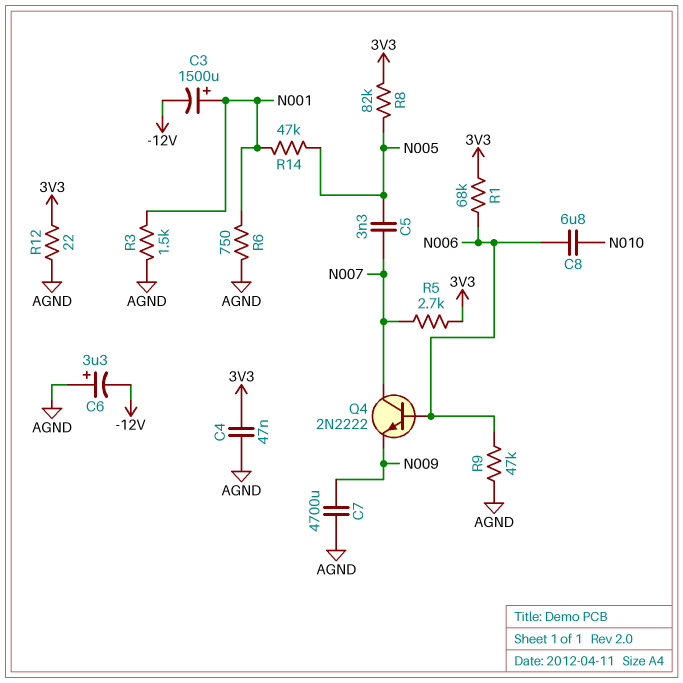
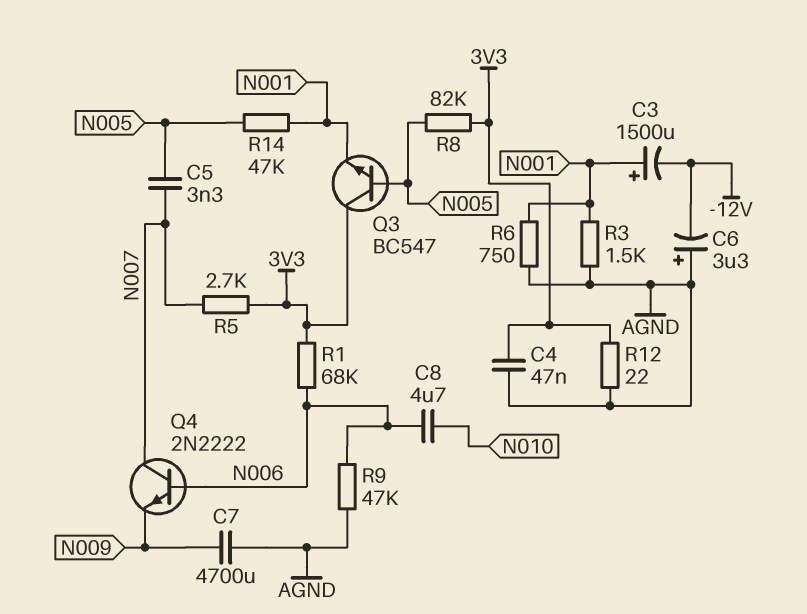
C8: 6.8uF (N006, N010) -> 4.7uF (N006, N010)
Q3: none -> NPN BC547 (B N005, C 3V3, E N001)

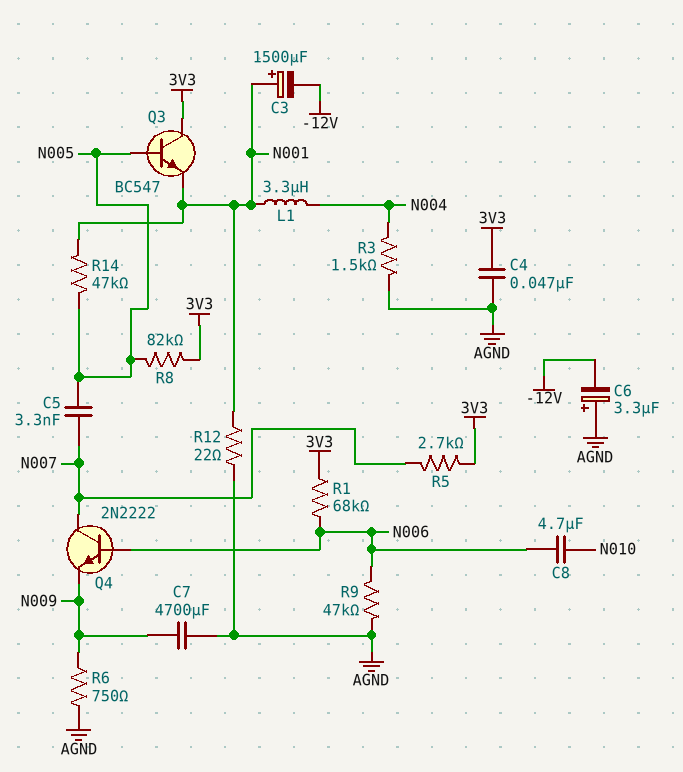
L1: none -> 3.3uH (N001, N004)
R3: 1.5k (AGND, N001) -> 1.5k (AGND, N004)
R6: 750 (AGND, N001) -> 750 (AGND, N009)
R12: 22 (3V3, AGND) -> 22 (AGND, N001)

